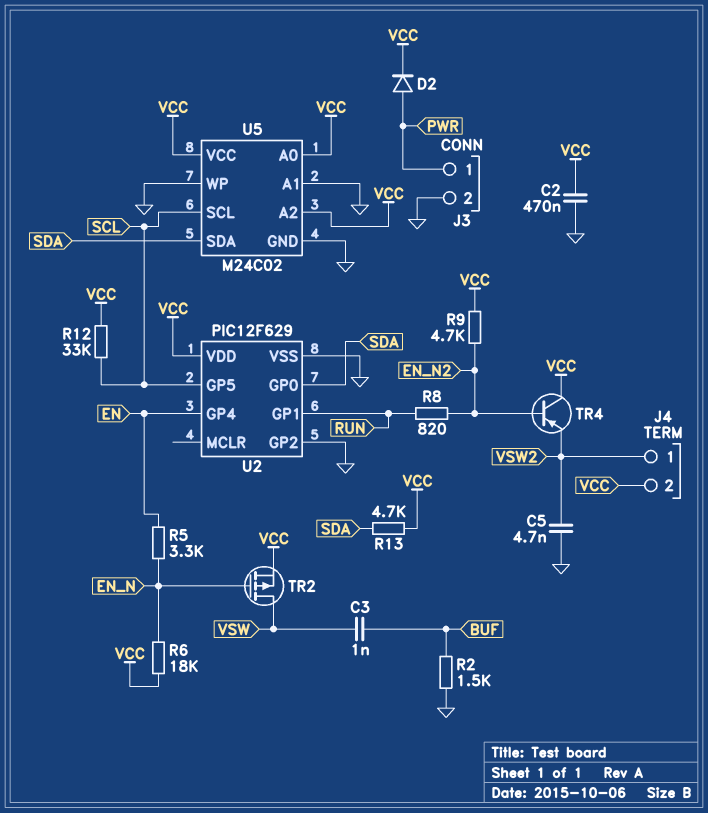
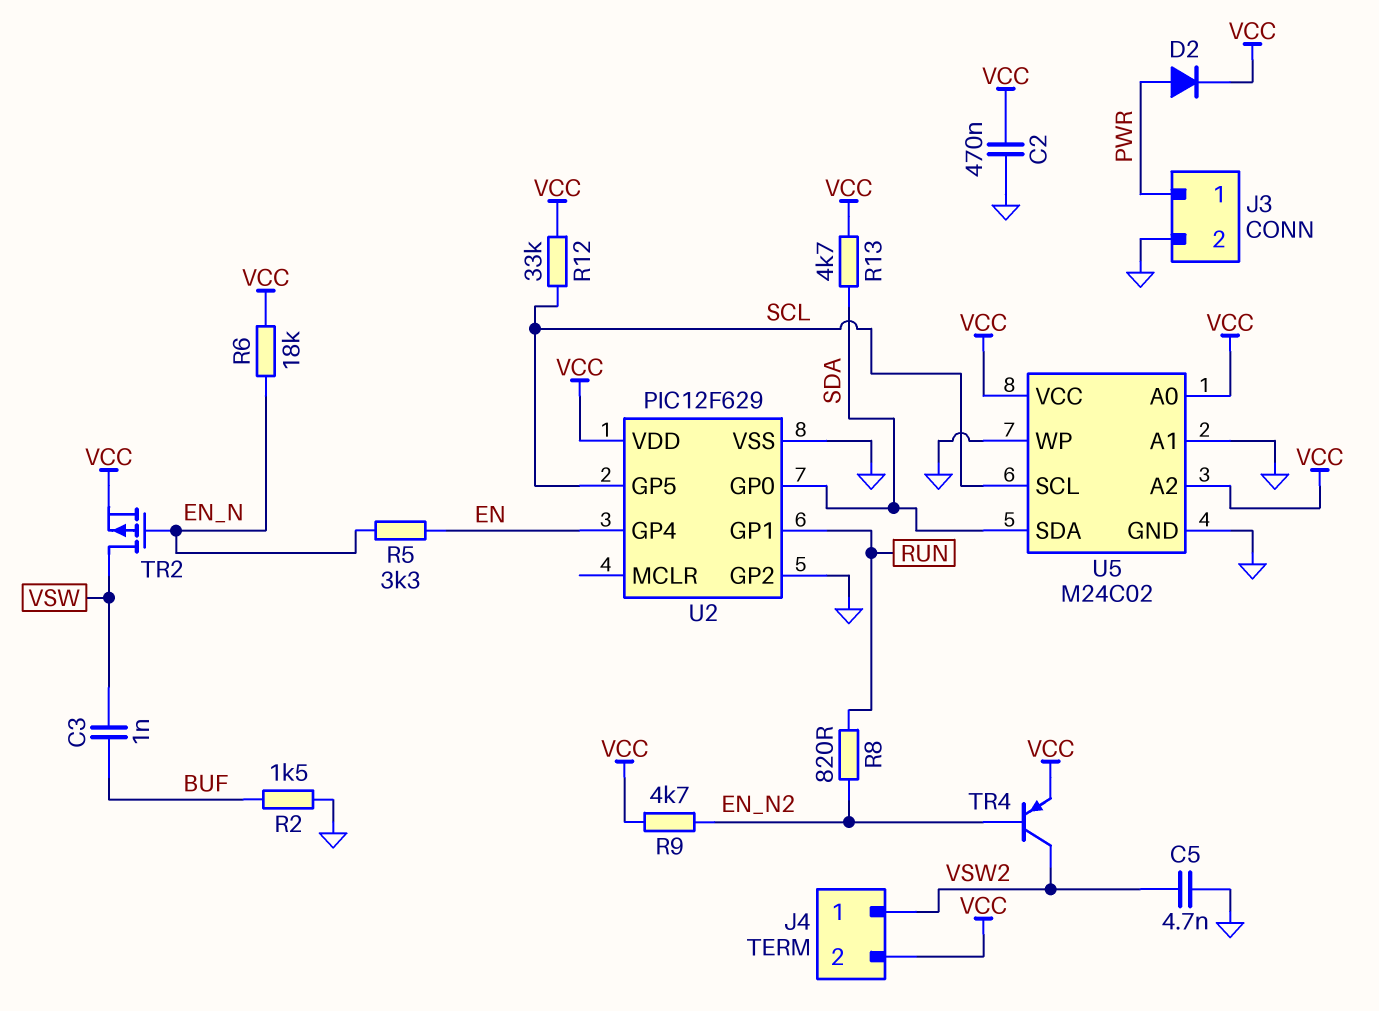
TR4: PNP (B EN_N2, C VCC, E VSW2) -> PNP (B EN_N2, C VSW2, E VCC)

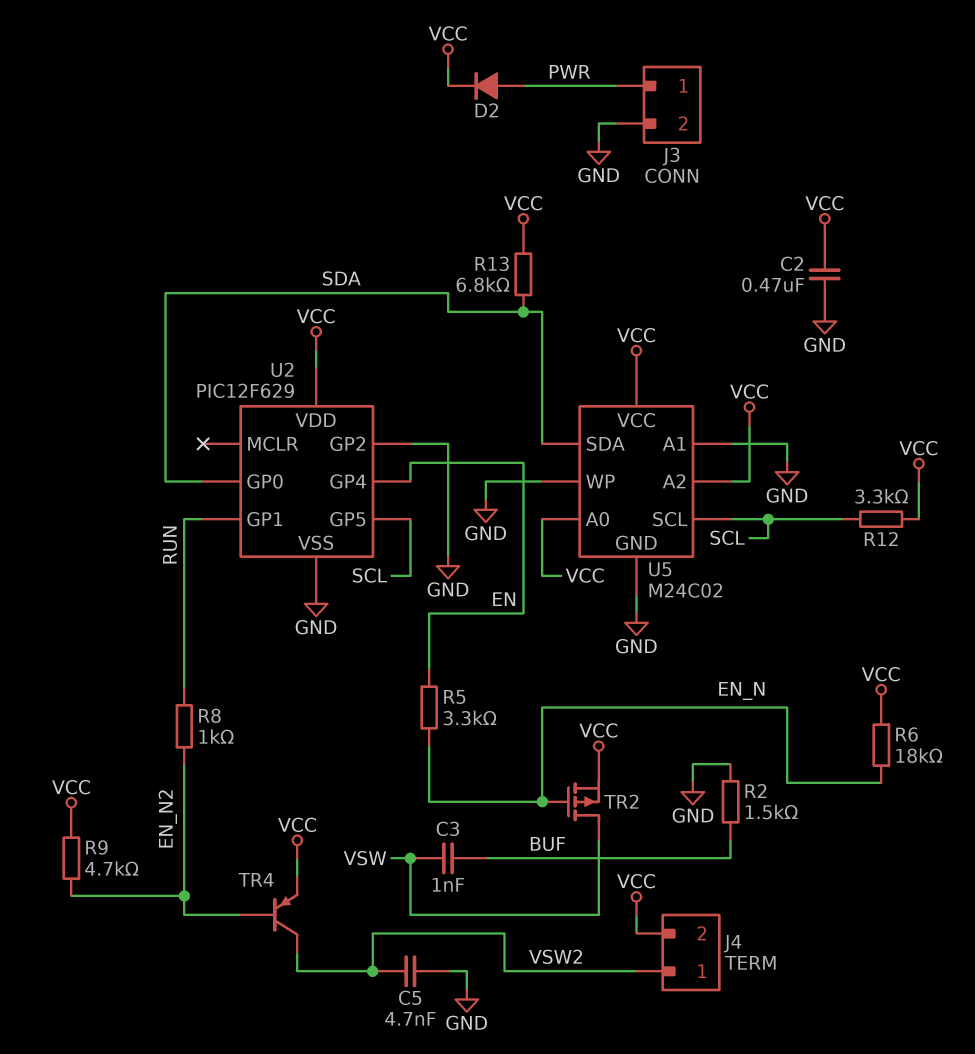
R8: 820 (EN_N2, RUN) -> 1k (EN_N2, RUN)
R12: 33k (SCL, VCC) -> 3.3k (SCL, VCC)
R13: 4.7k (SDA, VCC) -> 6.8k (SDA, VCC)

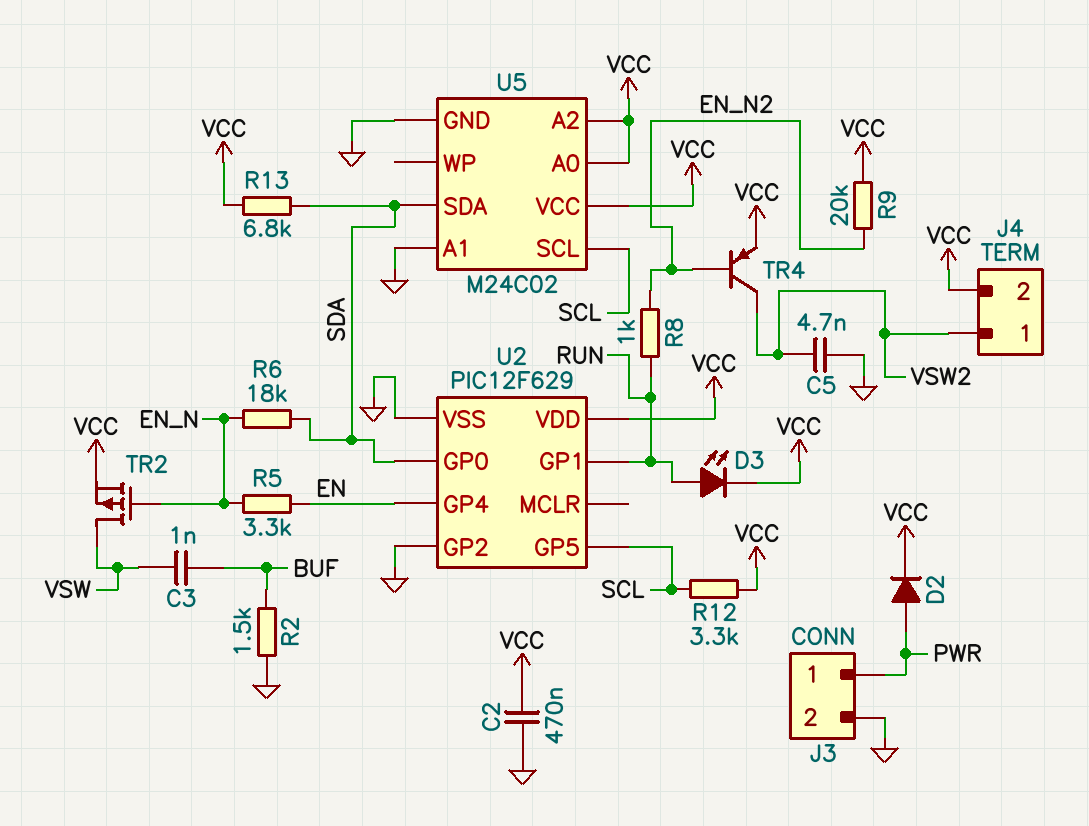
D3: none -> LED (A RUN, K VCC)
R6: 18k (EN_N, VCC) -> 18k (EN_N, SDA)
R9: 4.7k (EN_N2, VCC) -> 20k (EN_N2, VCC)
U5 pin WP: GND -> none

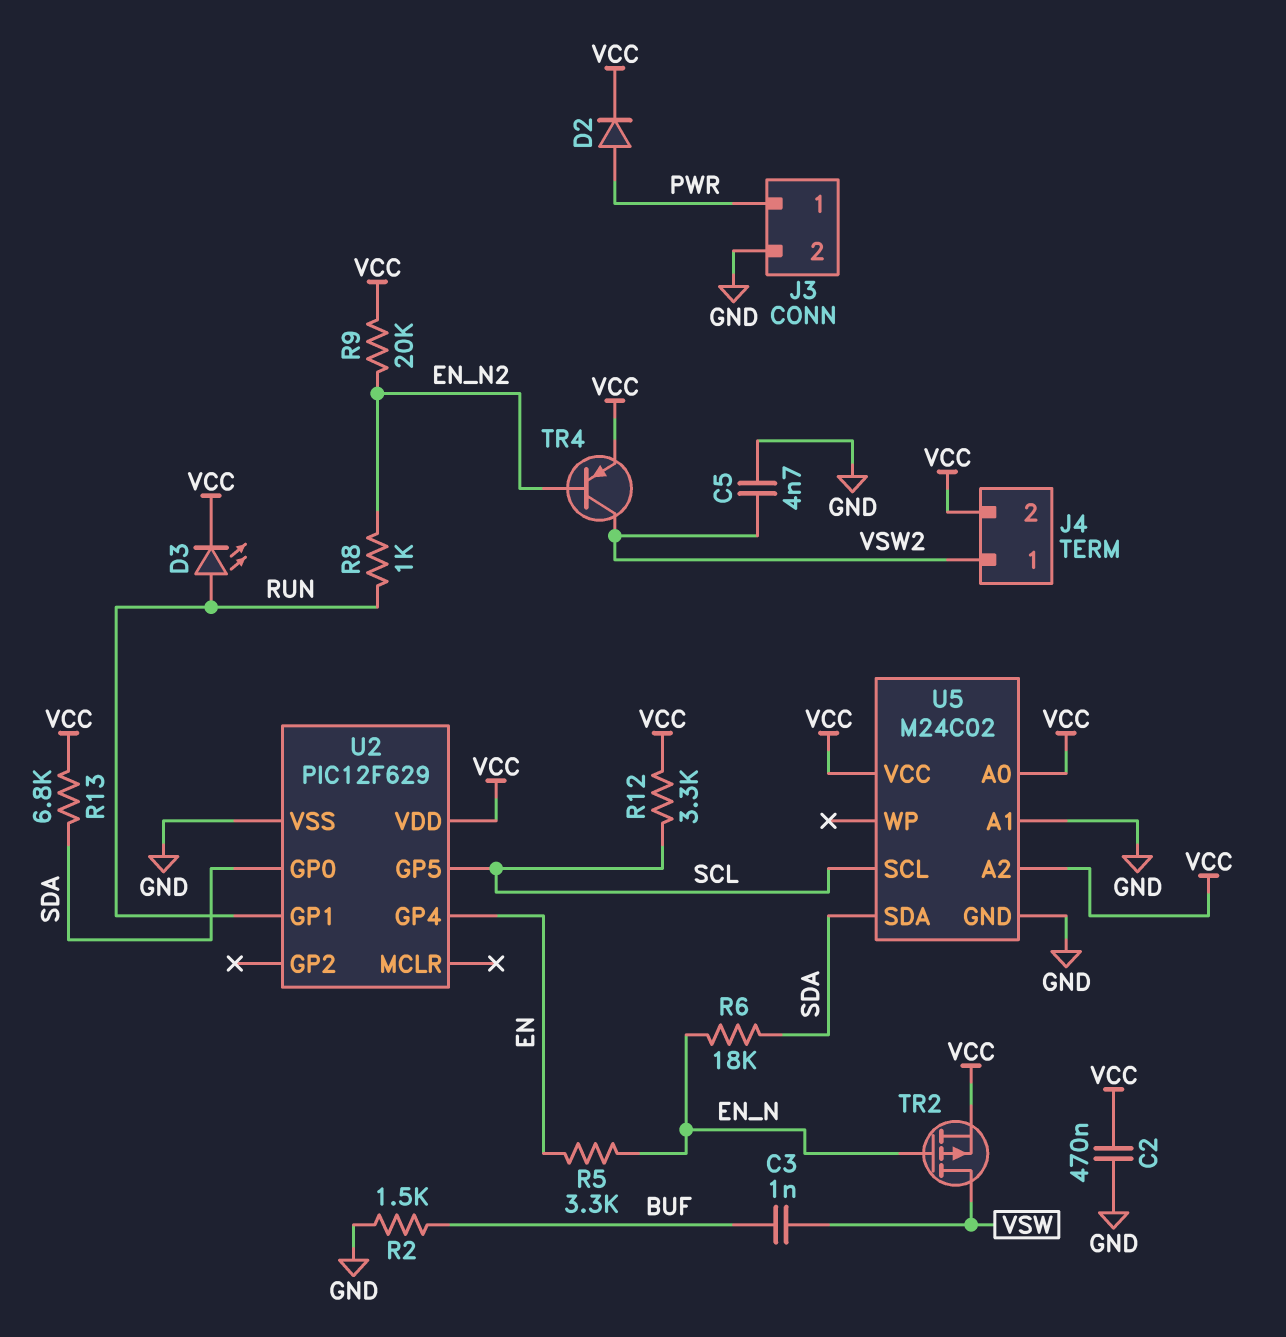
U2 pin GP2: GND -> none

